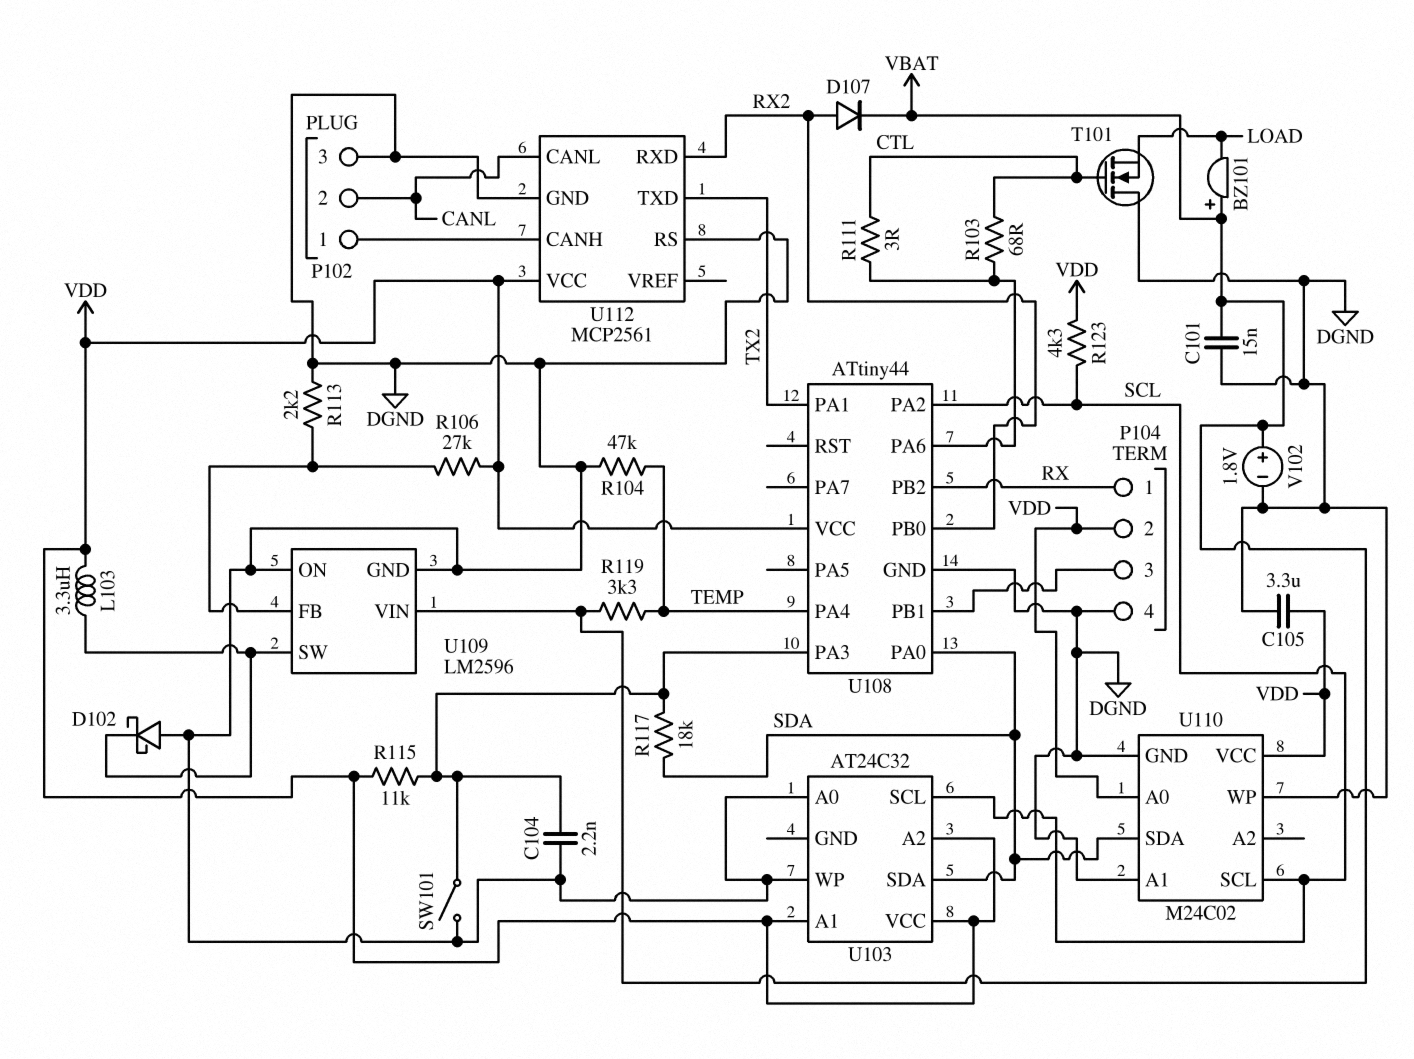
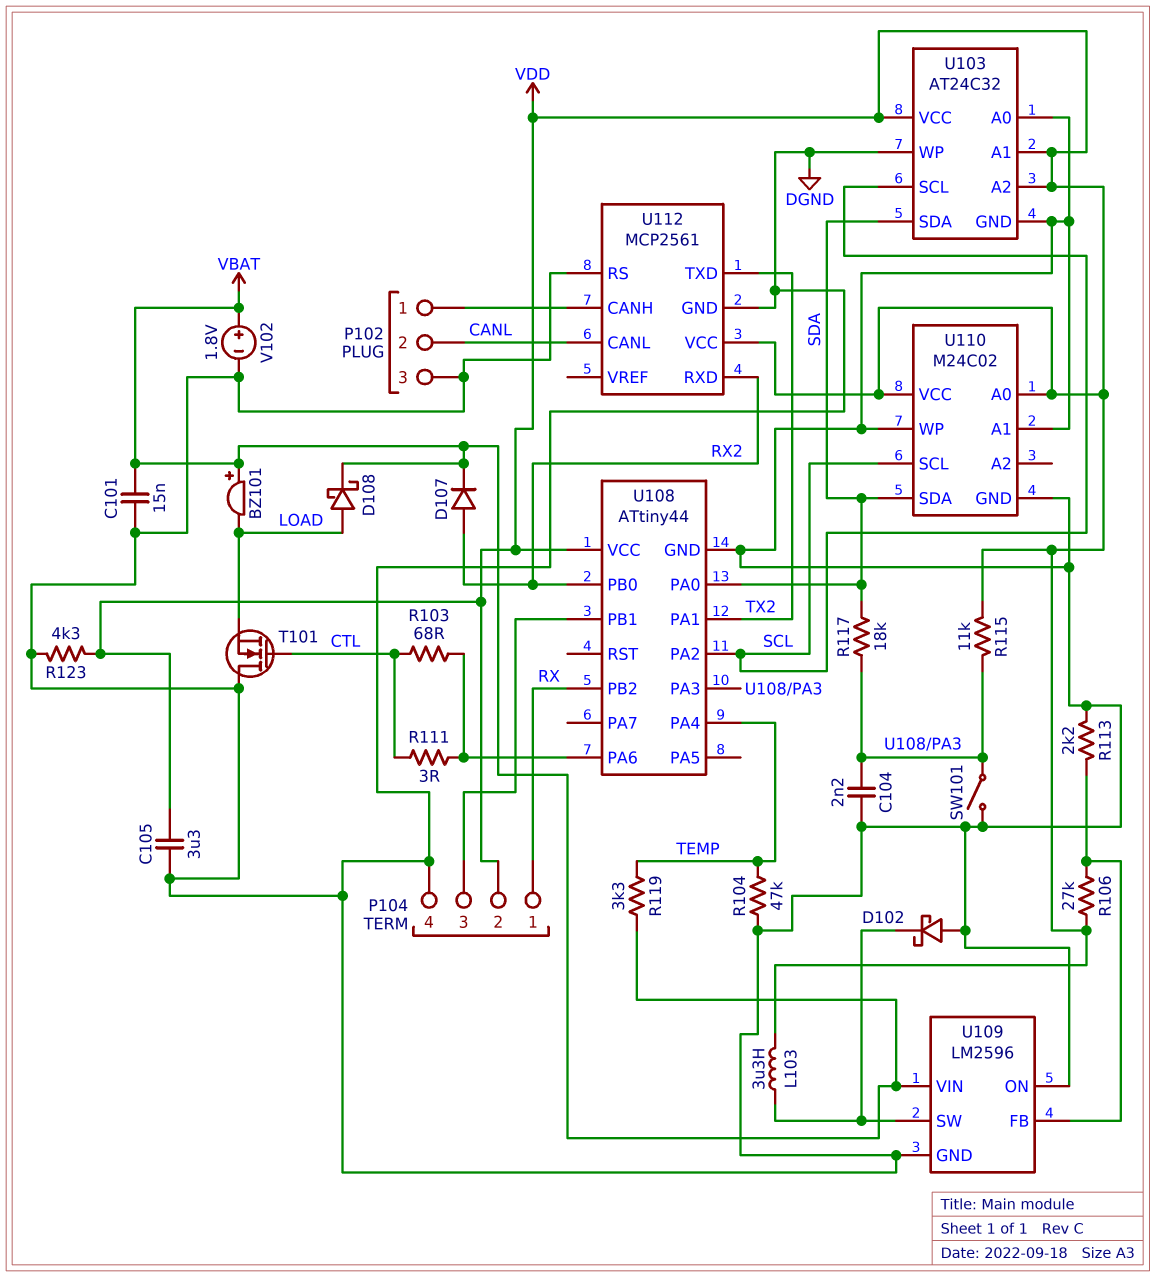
D108: none -> schottky (A LOAD, K VBAT)
R123: 4.3k (SCL, VDD) -> 4.3k (DGND, VDD)
U103 pin GND: none -> DGND

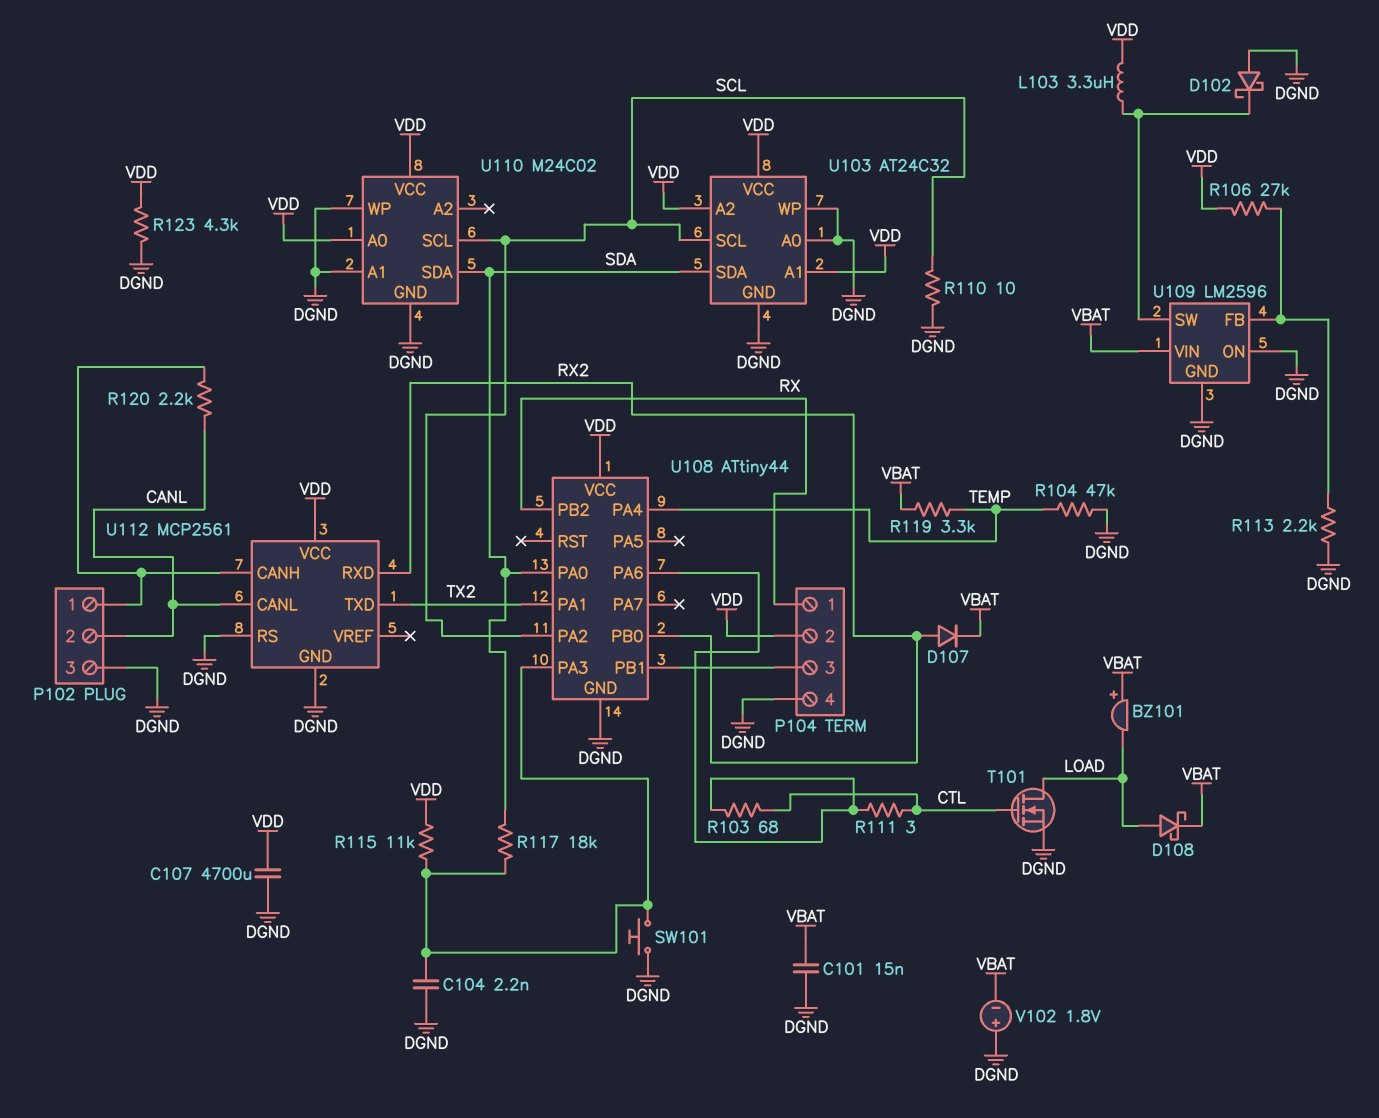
C105: 3.3uF (DGND, VDD) -> none
C107: none -> 4700uF (DGND, VDD)
R110: none -> 10 (DGND, SCL)
R120: none -> 2.2k (CANL, P102/1)
SW101: switch (DGND, U108/PA3) -> button (DGND, U108/PA3)
T101: NMOS (G CTL, D DGND, S LOAD) -> NMOS (G CTL, D LOAD, S DGND)
V102: 1.8V (plus VBAT, minus DGND) -> 1.8V (plus DGND, minus VBAT)

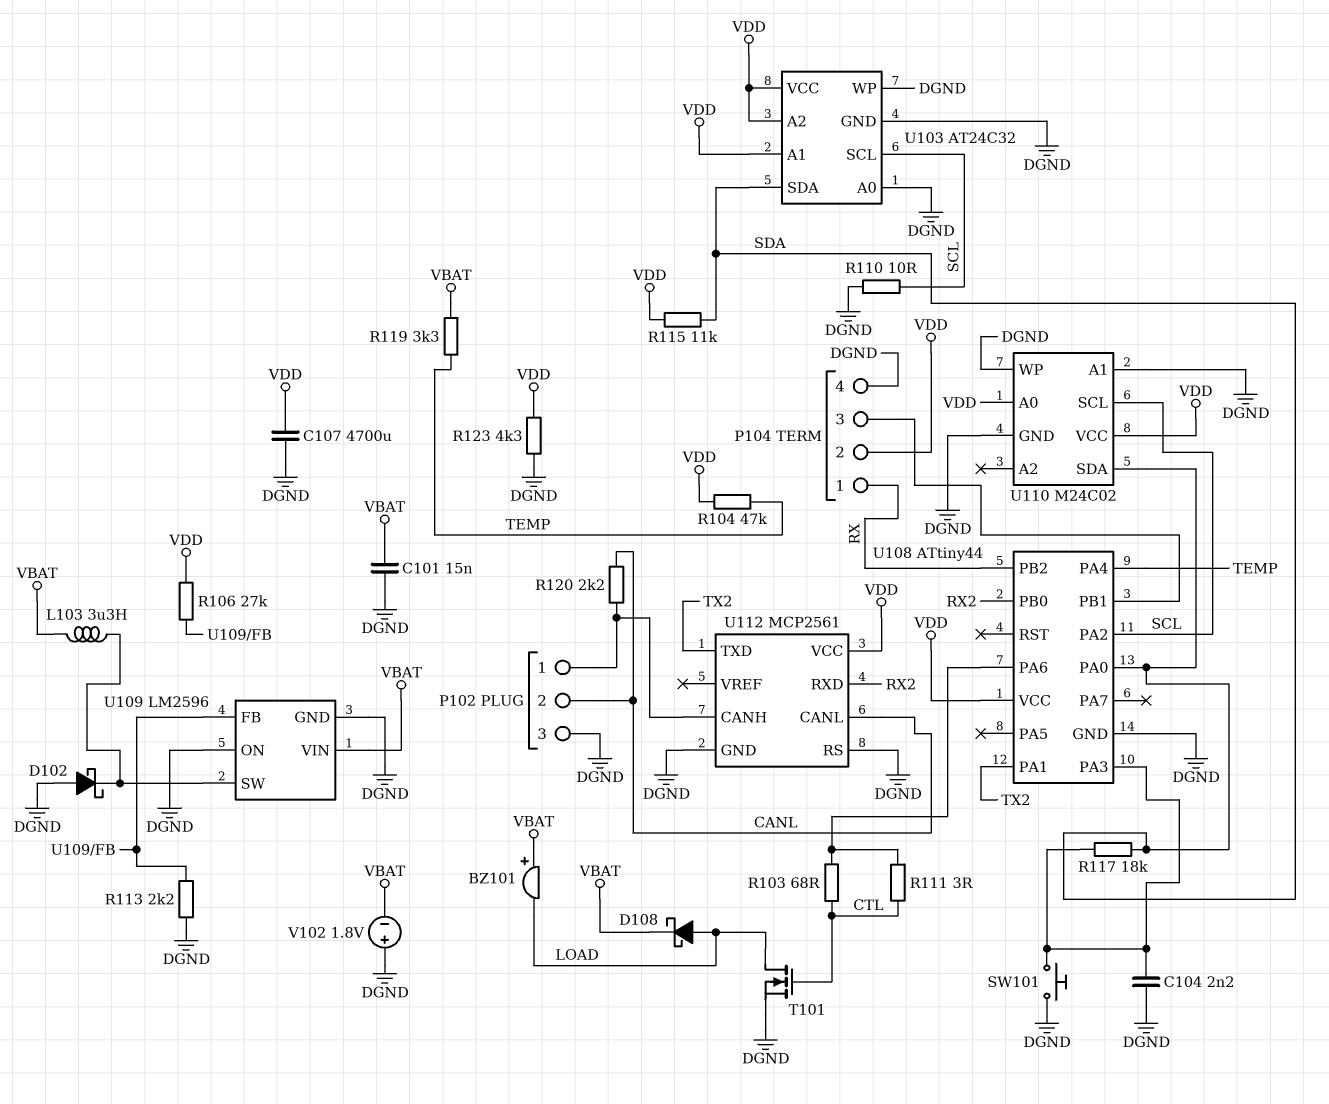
D107: diode (A RX2, K VBAT) -> none
L103: 3.3uH (U109/SW, VDD) -> 3.3uH (U109/SW, VBAT)
R104: 47k (DGND, TEMP) -> 47k (TEMP, VDD)
R115: 11k (U108/PA3, VDD) -> 11k (SDA, VDD)

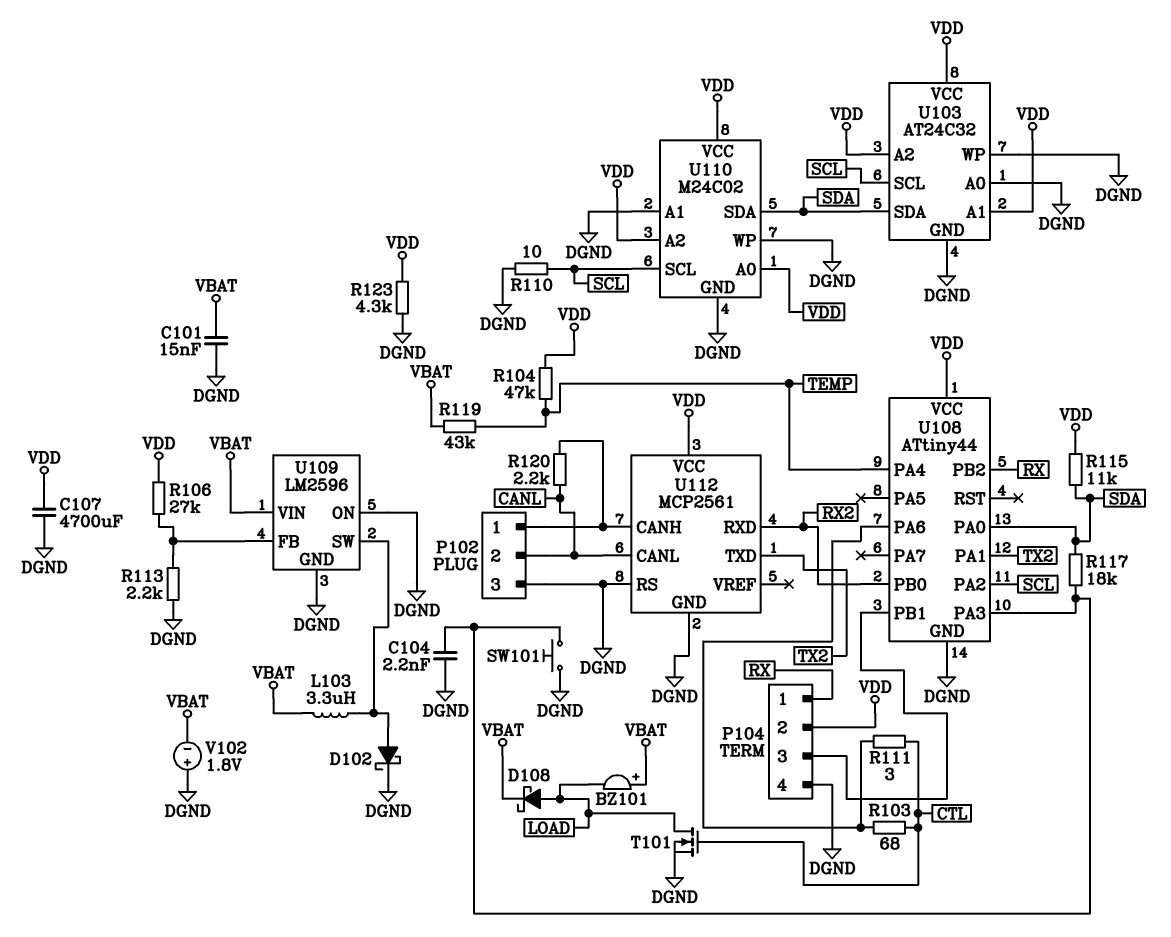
D102: schottky (A DGND, K U109/SW) -> schottky (A U109/SW, K DGND)
R119: 3.3k (TEMP, VBAT) -> 43k (TEMP, VBAT)
U110 pin A2: none -> VDD

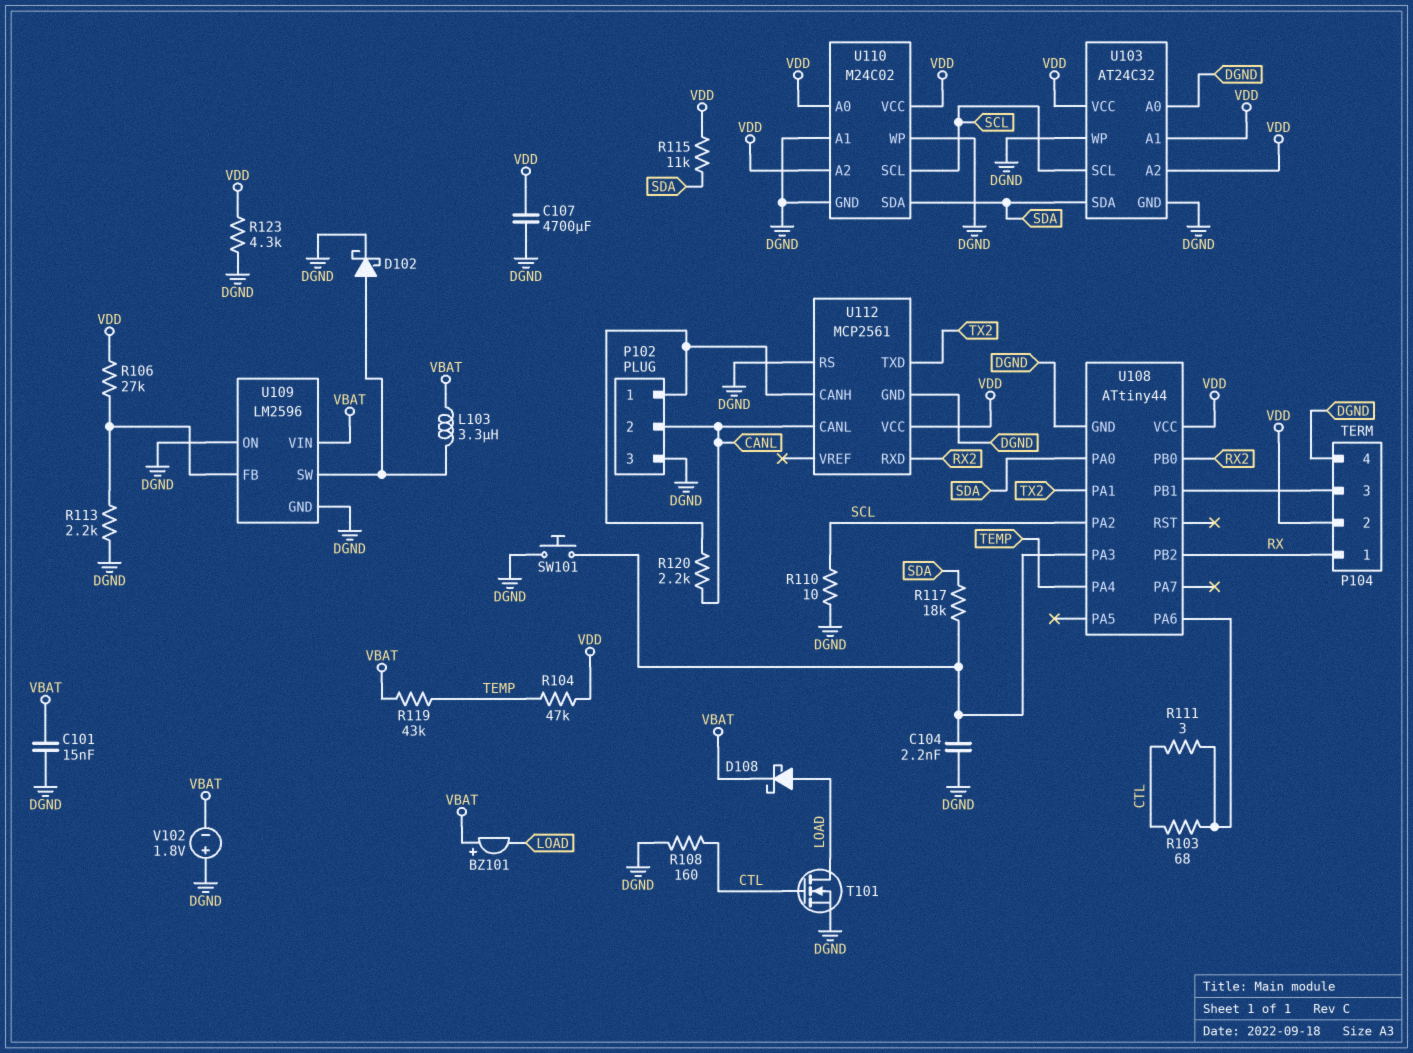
R108: none -> 160 (CTL, DGND)

